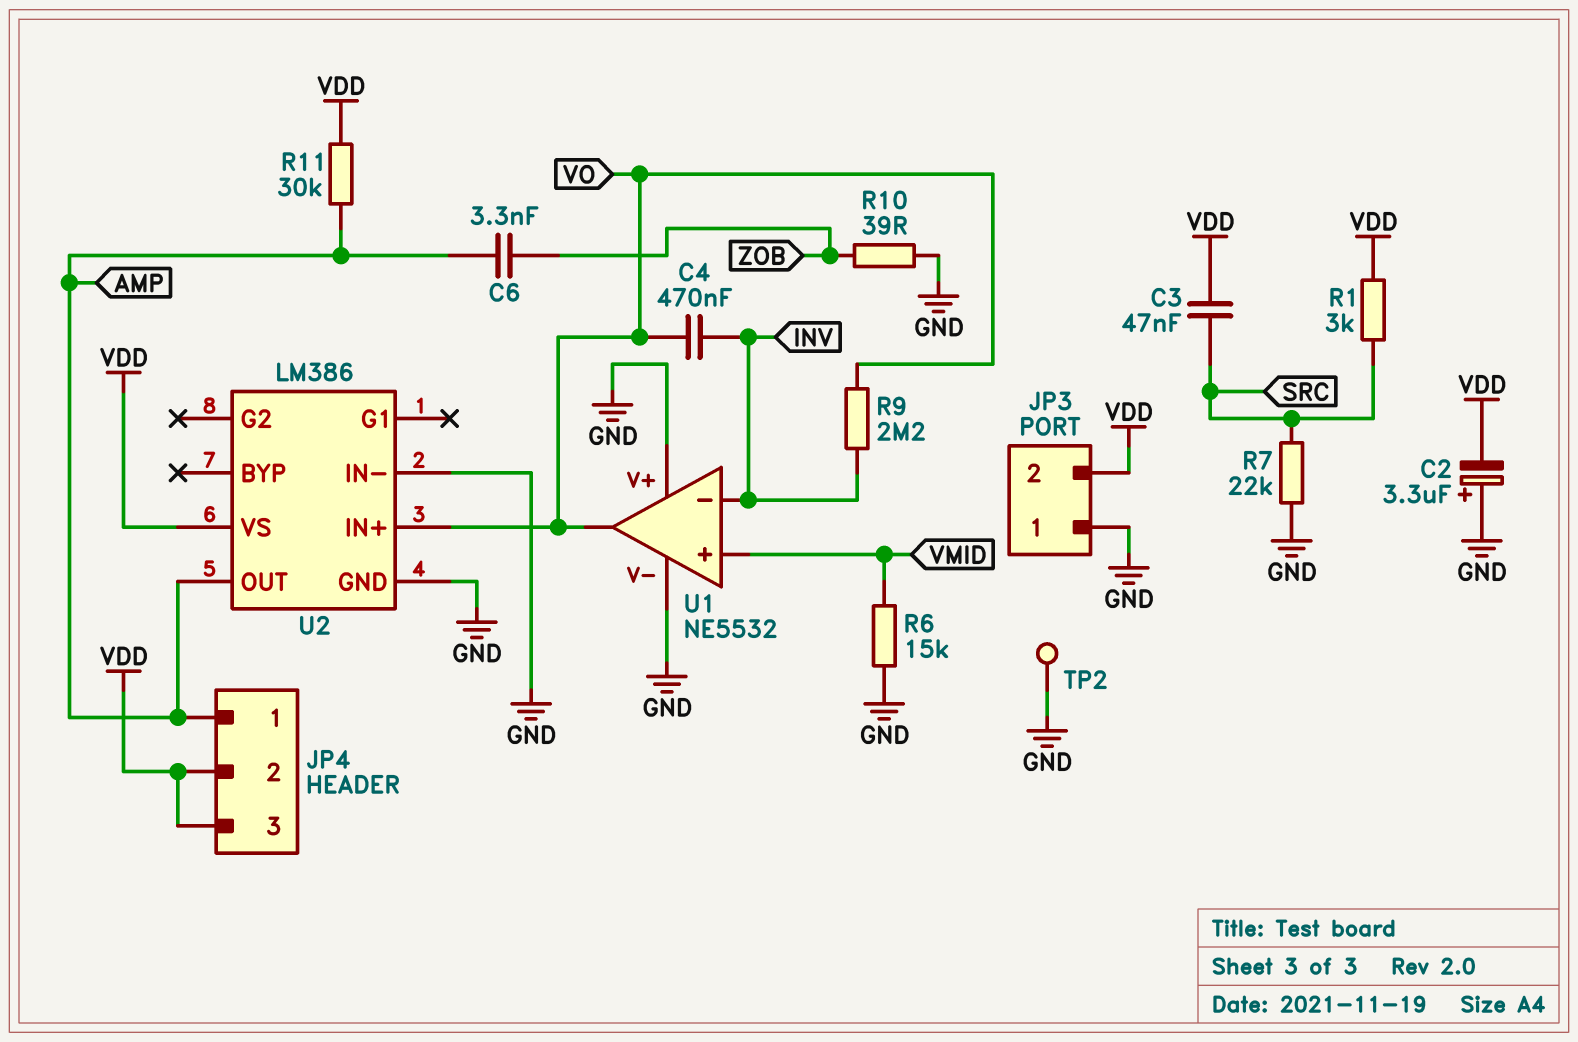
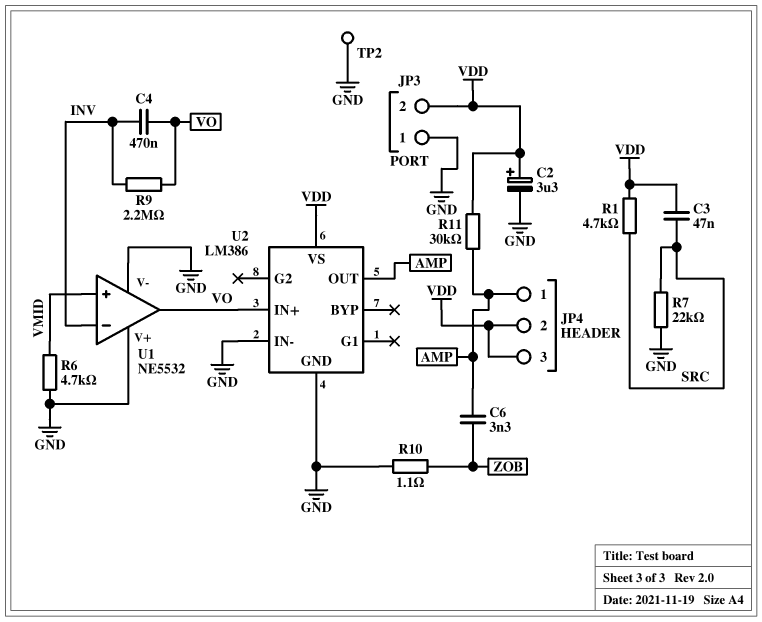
C2: 3.3uF (plus GND, minus VDD) -> 3.3uF (plus VDD, minus GND)
R1: 3k (SRC, VDD) -> 4.7k (SRC, VDD)
R6: 15k (GND, VMID) -> 4.7k (GND, VMID)
R10: 39 (GND, ZOB) -> 1.1 (GND, ZOB)

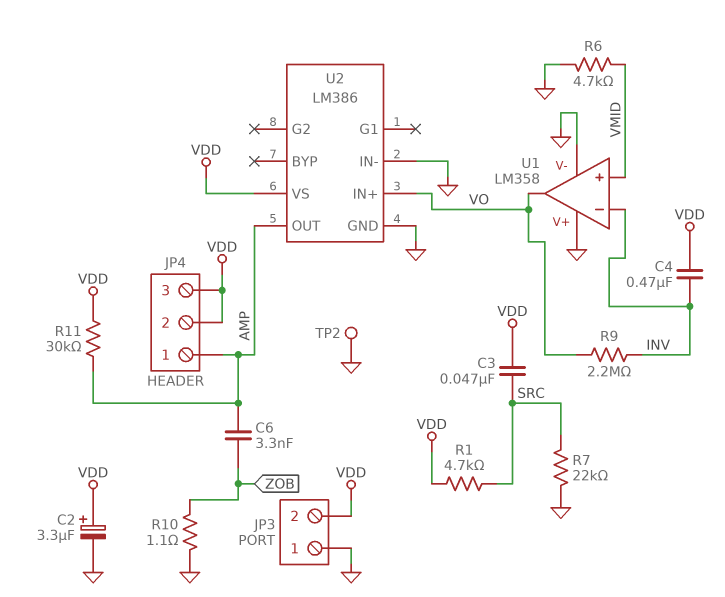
C4: 470nF (INV, VO) -> 470nF (INV, VDD)
U1: NE5532 -> LM358

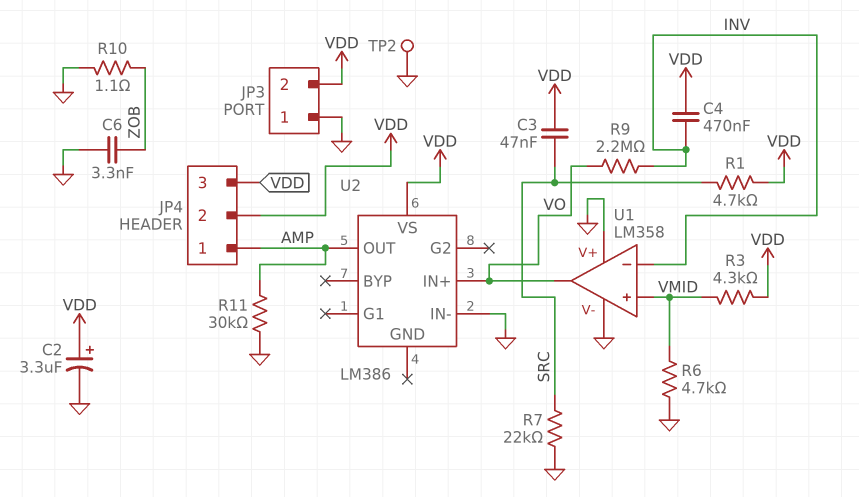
C6: 3.3nF (AMP, ZOB) -> 3.3nF (GND, ZOB)
R3: none -> 4.3k (VDD, VMID)
R11: 30k (AMP, VDD) -> 30k (AMP, GND)
U2 pin GND: GND -> none

